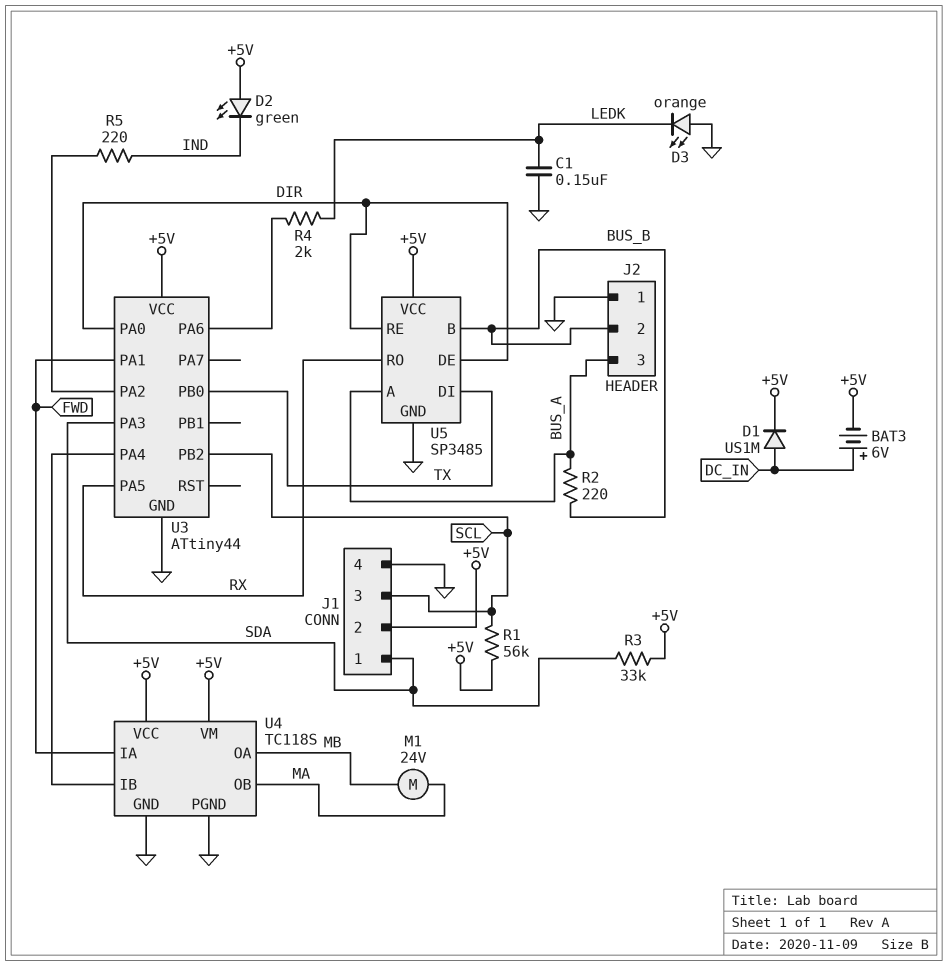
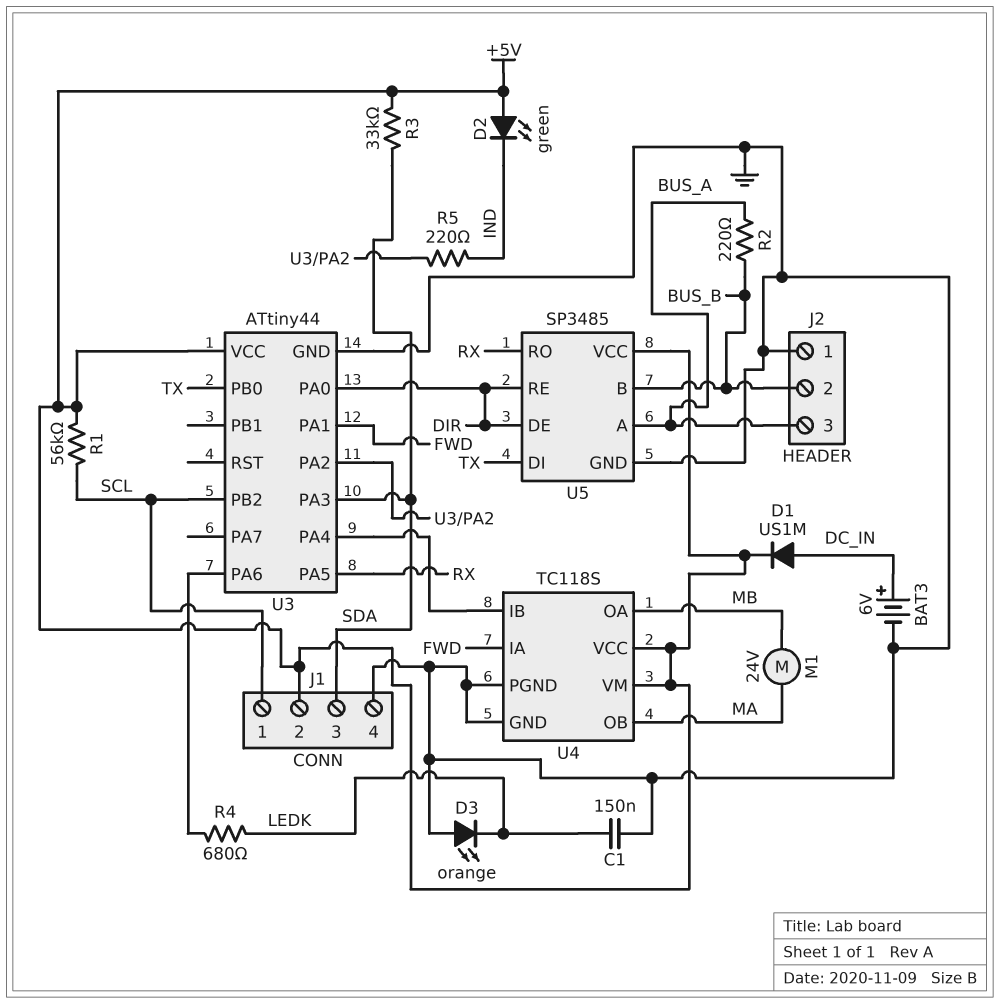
BAT3: 6V (plus DC_IN, minus +5V) -> 6V (plus DC_IN, minus GND)
J1 pin 1: SDA -> SCL
J1 pin 3: SCL -> SDA
R4: 2k (LEDK, U3/PA6) -> 680 (LEDK, U3/PA6)

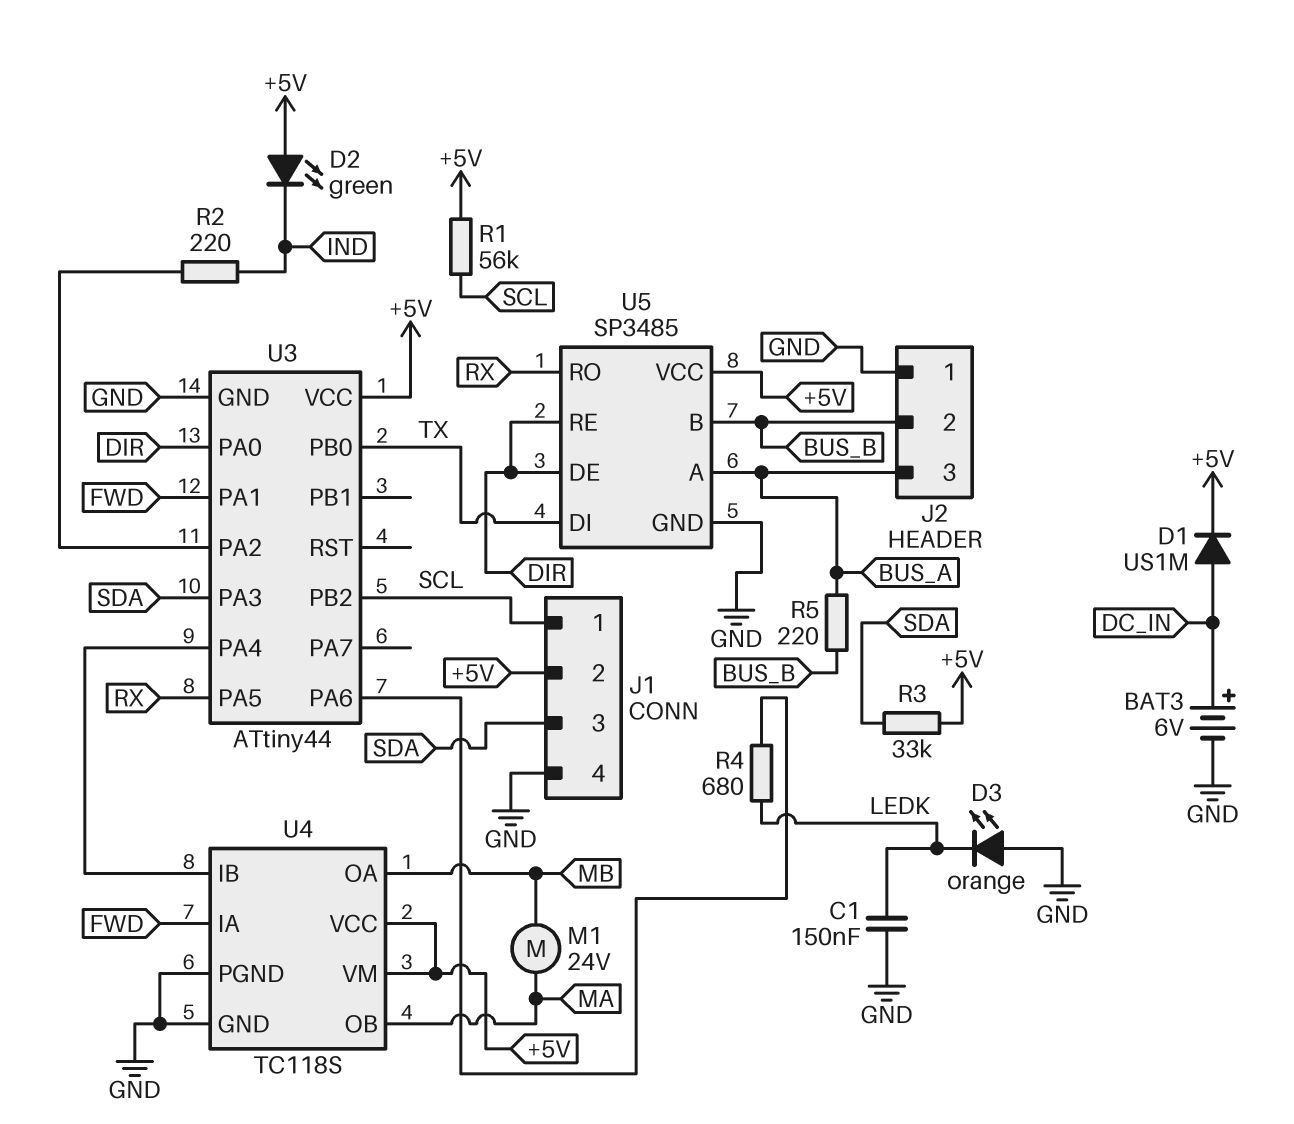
R2: 220 (BUS_A, BUS_B) -> 220 (IND, U3/PA2)
R5: 220 (IND, U3/PA2) -> 220 (BUS_A, BUS_B)

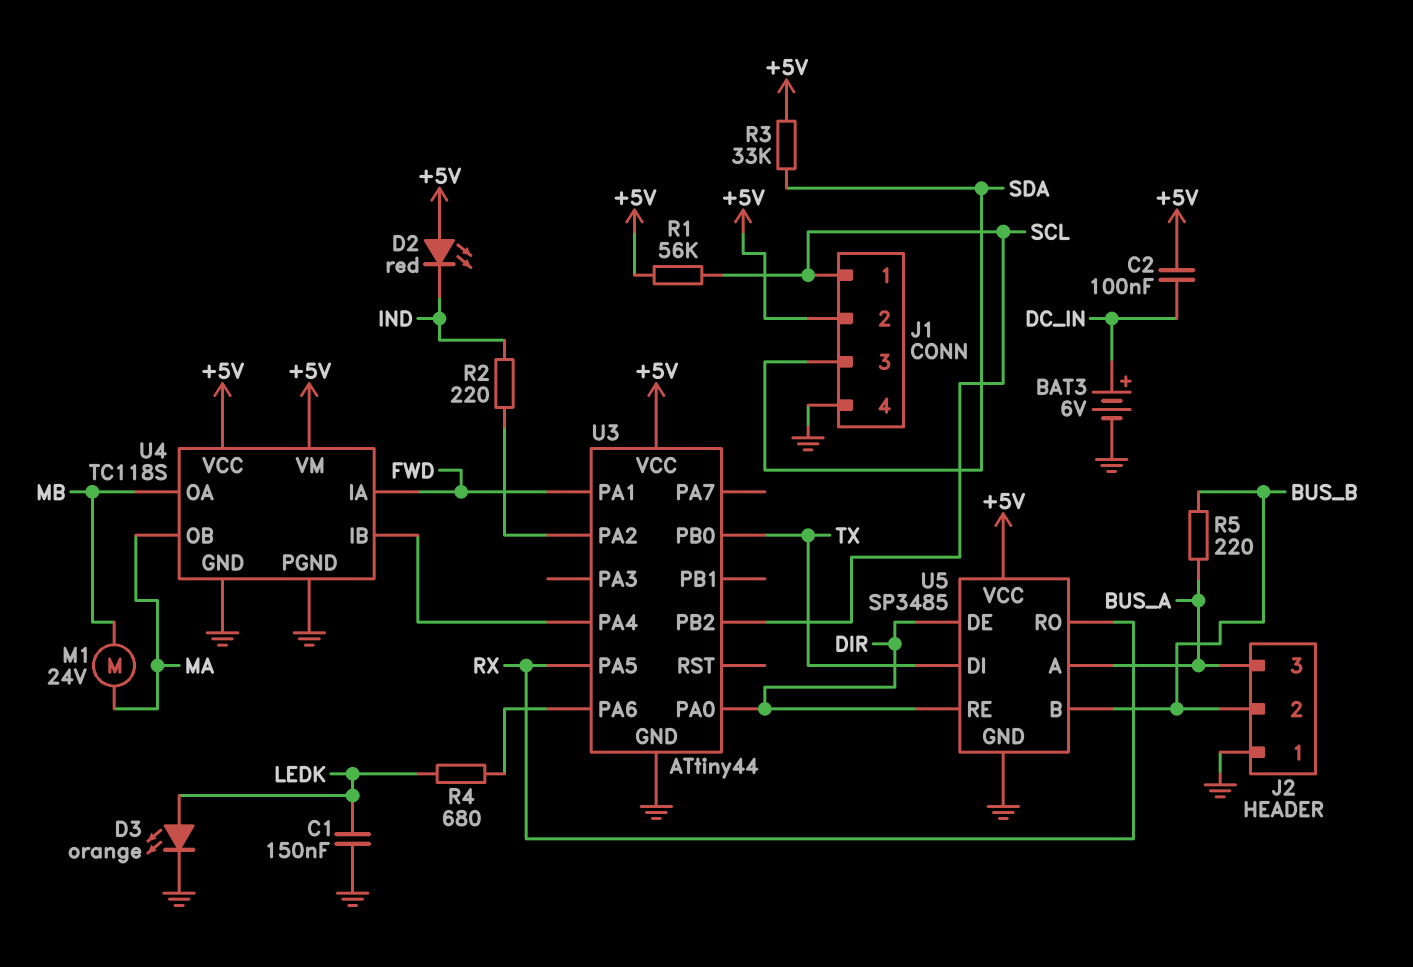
C2: none -> 100nF (+5V, DC_IN)
D1: diode US1M (A DC_IN, K +5V) -> none
D2: LED green (A +5V, K IND) -> LED red (A +5V, K IND)
D3: LED orange (A GND, K LEDK) -> LED orange (A LEDK, K GND)
U3 pin PA3: SDA -> none

